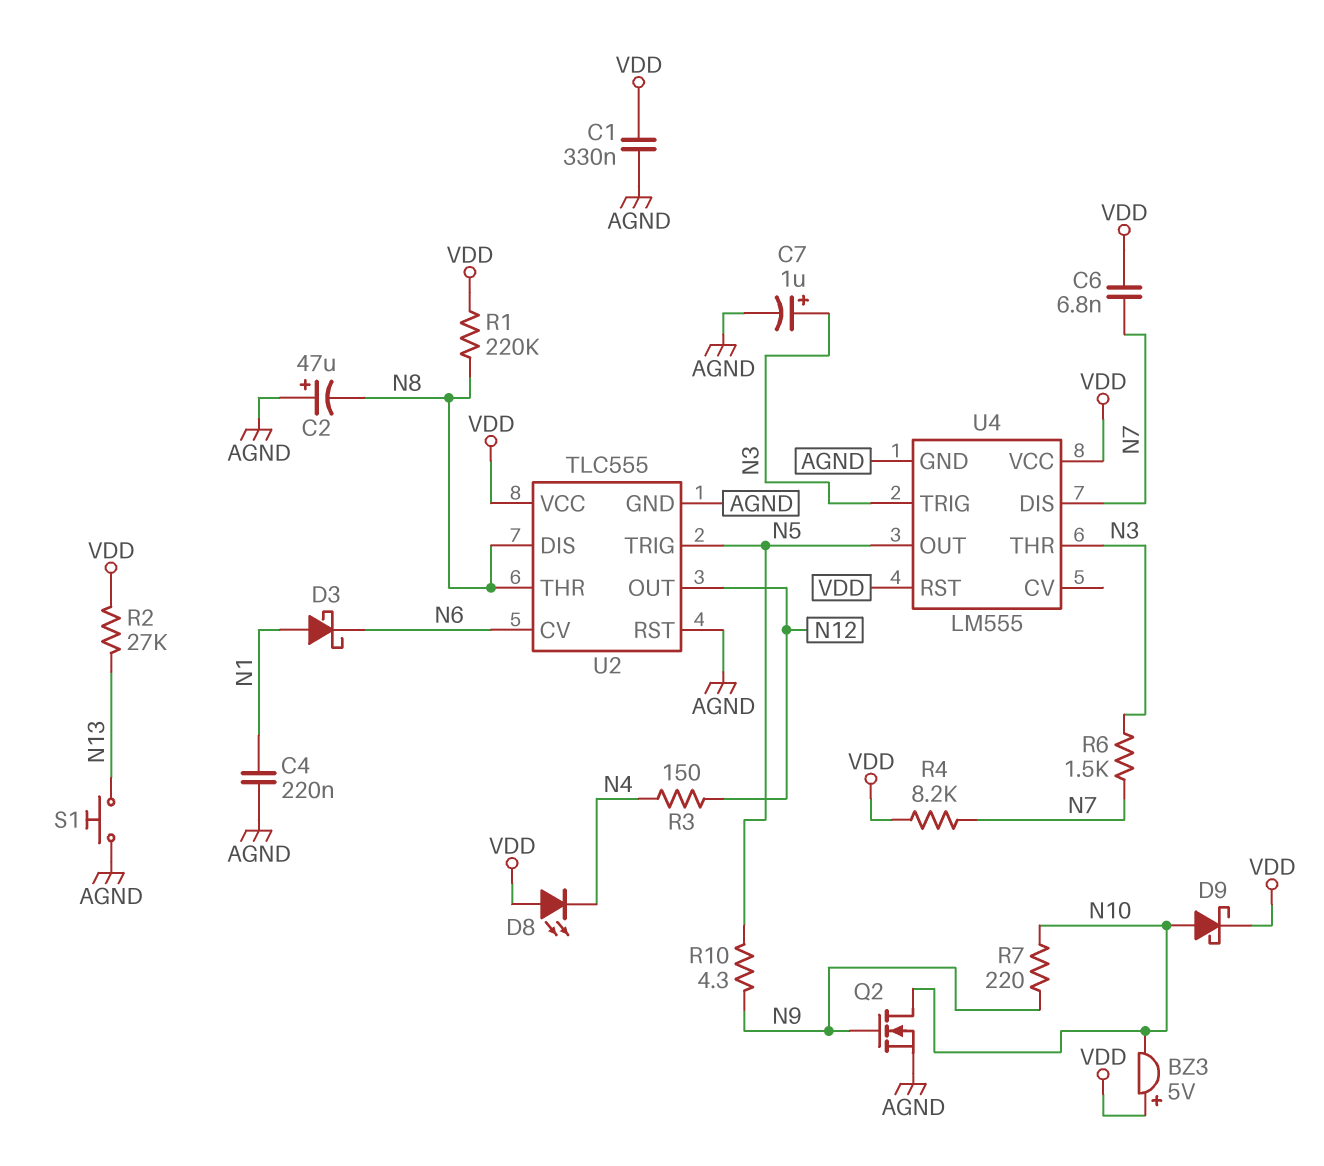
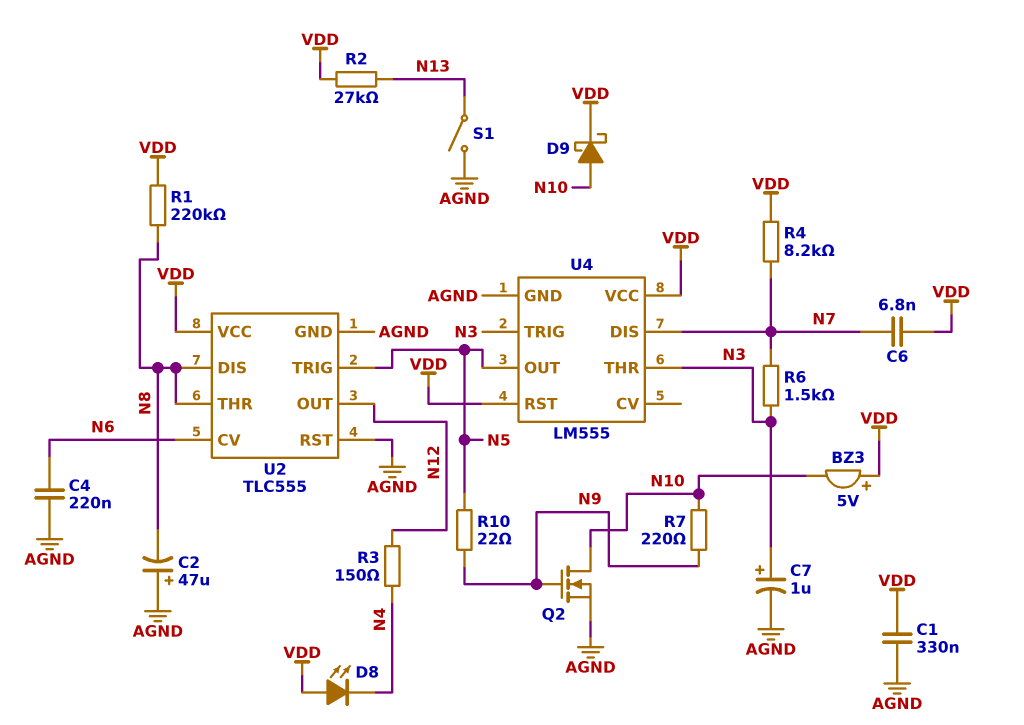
C4: 220nF (AGND, N1) -> 220nF (AGND, N6)
D3: schottky (A N1, K N6) -> none
R10: 4.3 (N5, N9) -> 22 (N5, N9)
S1: button (AGND, N13) -> switch (AGND, N13)

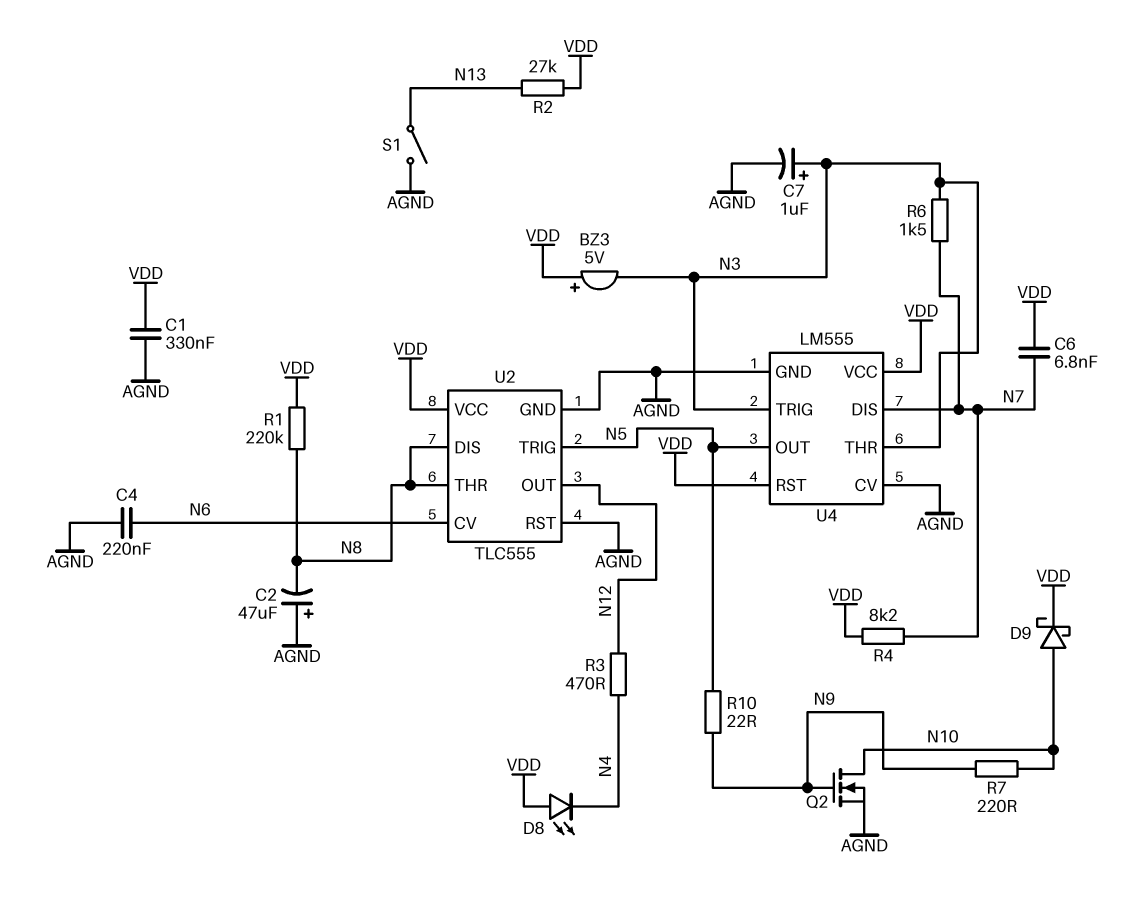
BZ3: buzzer 5V (plus VDD, minus N10) -> buzzer 5V (plus VDD, minus N3)
R3: 150 (N4, N12) -> 470 (N4, N12)
U4 pin CV: none -> AGND

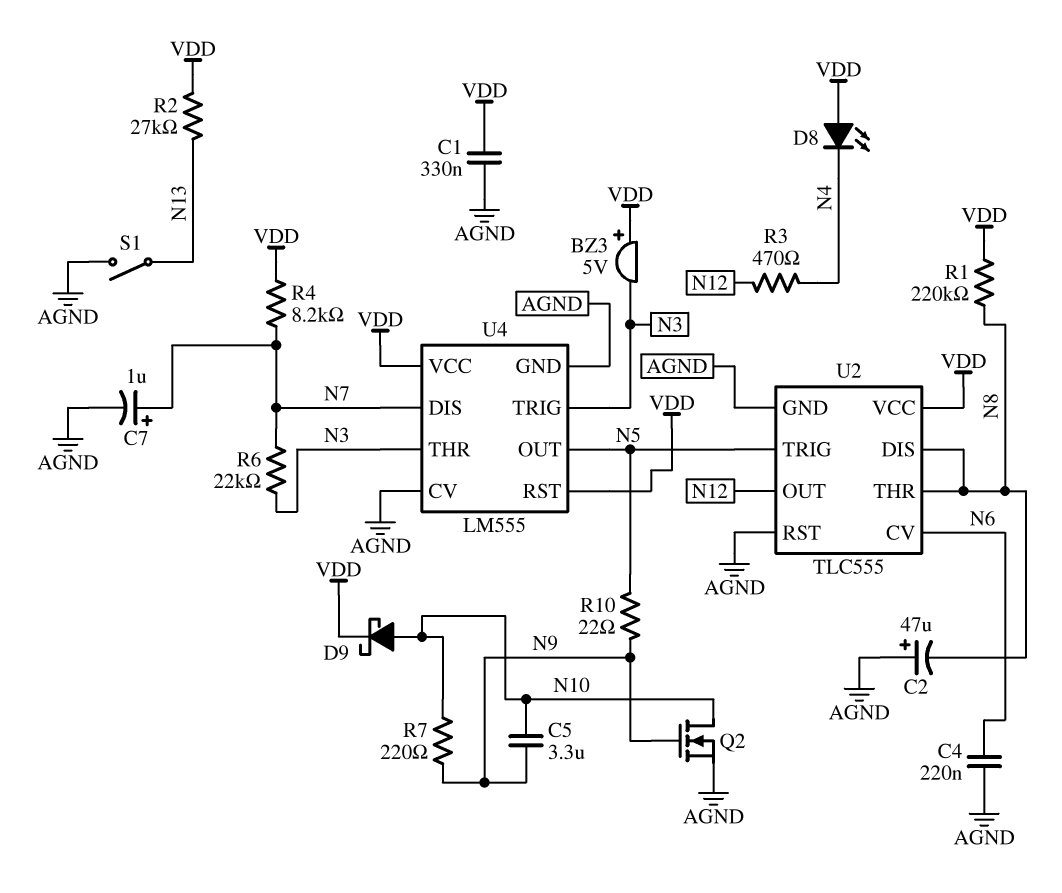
C5: none -> 3.3uF (N9, N10)
C6: 6.8nF (N7, VDD) -> none
C7: 1uF (plus N3, minus AGND) -> 1uF (plus N7, minus AGND)
R6: 1.5k (N3, N7) -> 22k (N3, N7)

